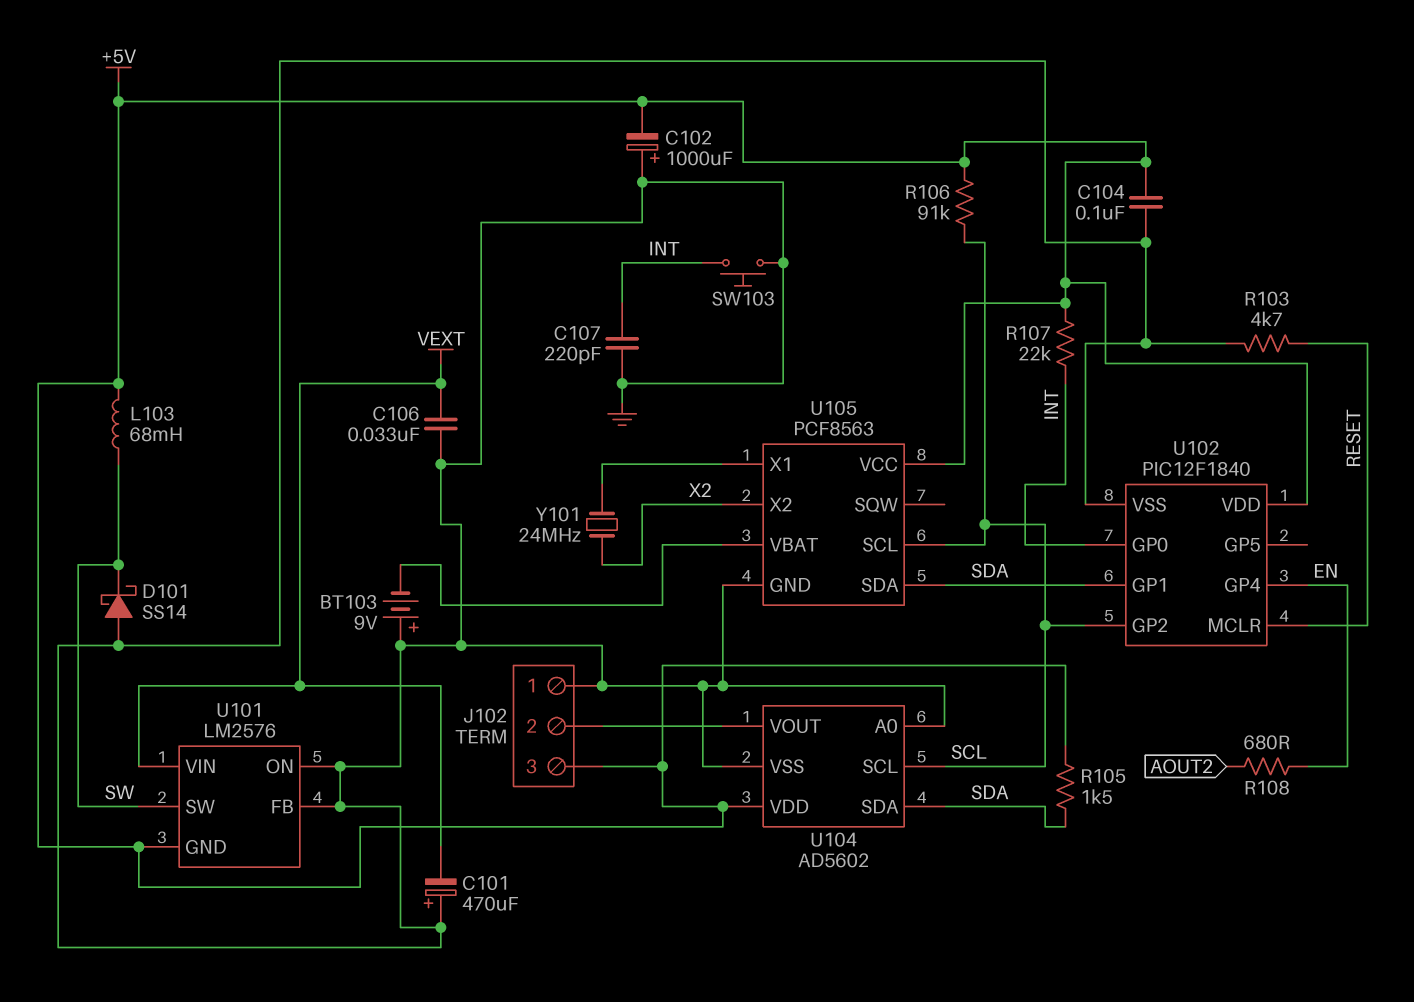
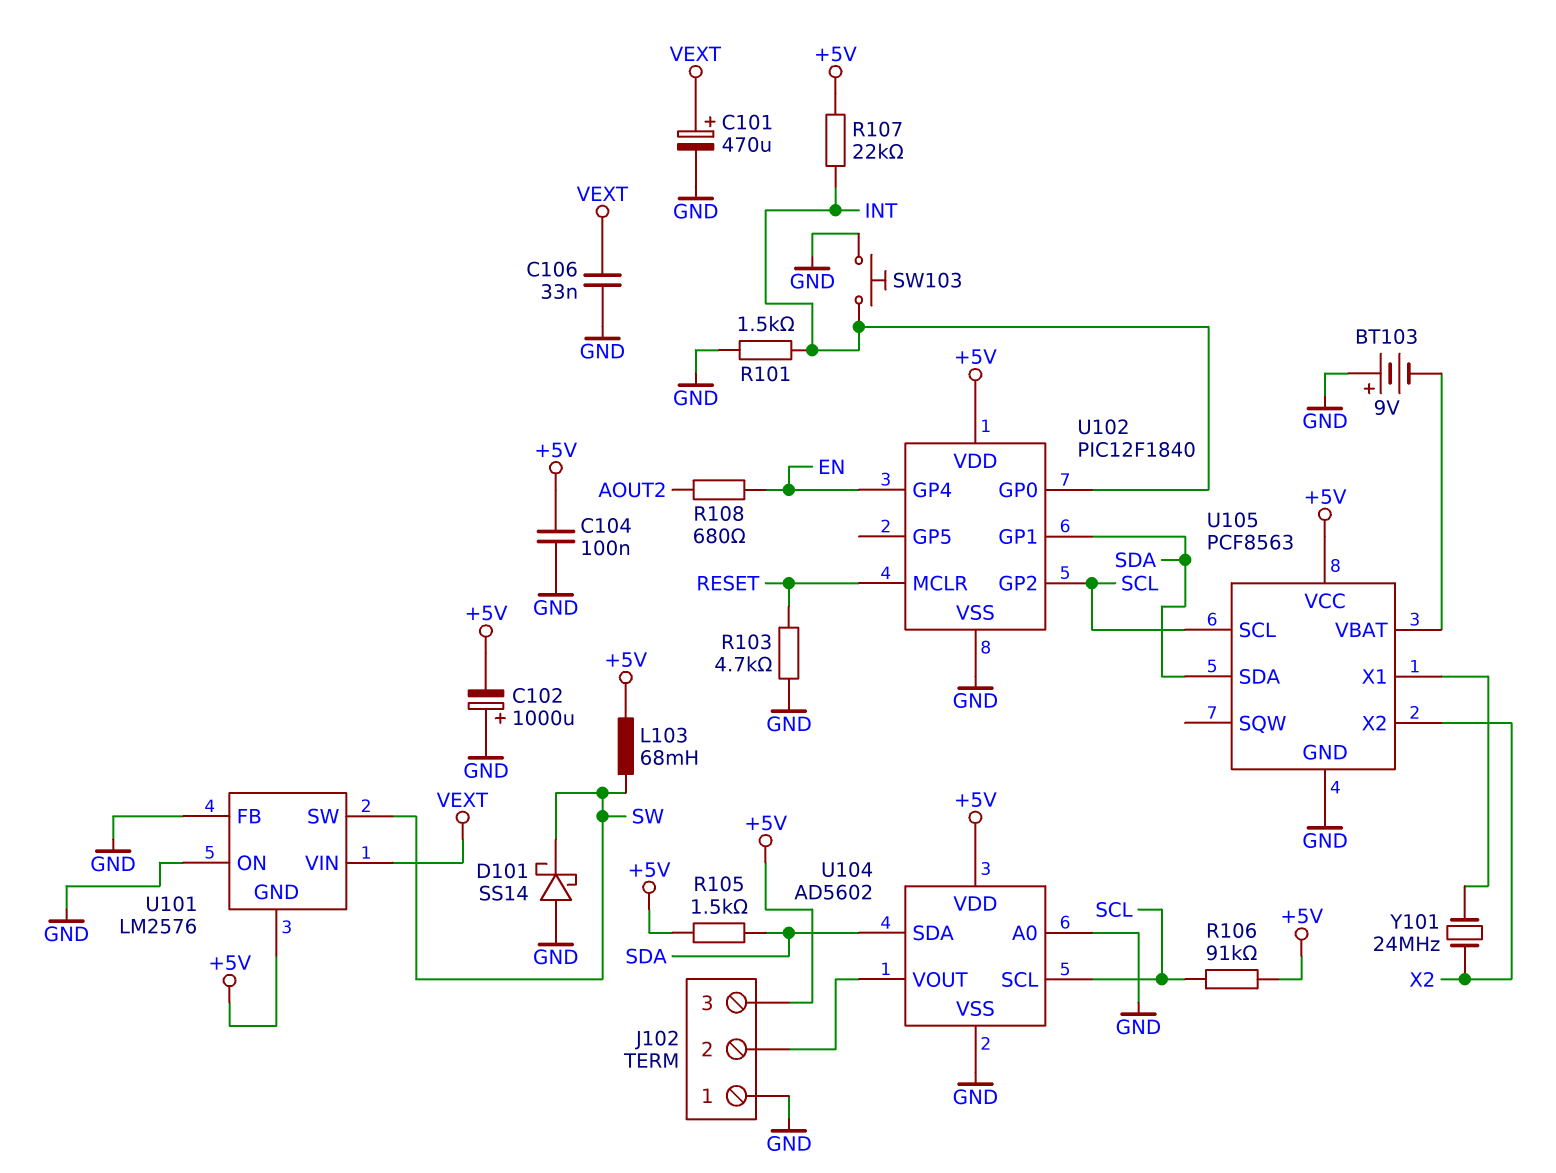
C101: 470uF (plus GND, minus VEXT) -> 470uF (plus VEXT, minus GND)
C107: 220pF (GND, INT) -> none
R101: none -> 1.5k (GND, INT)

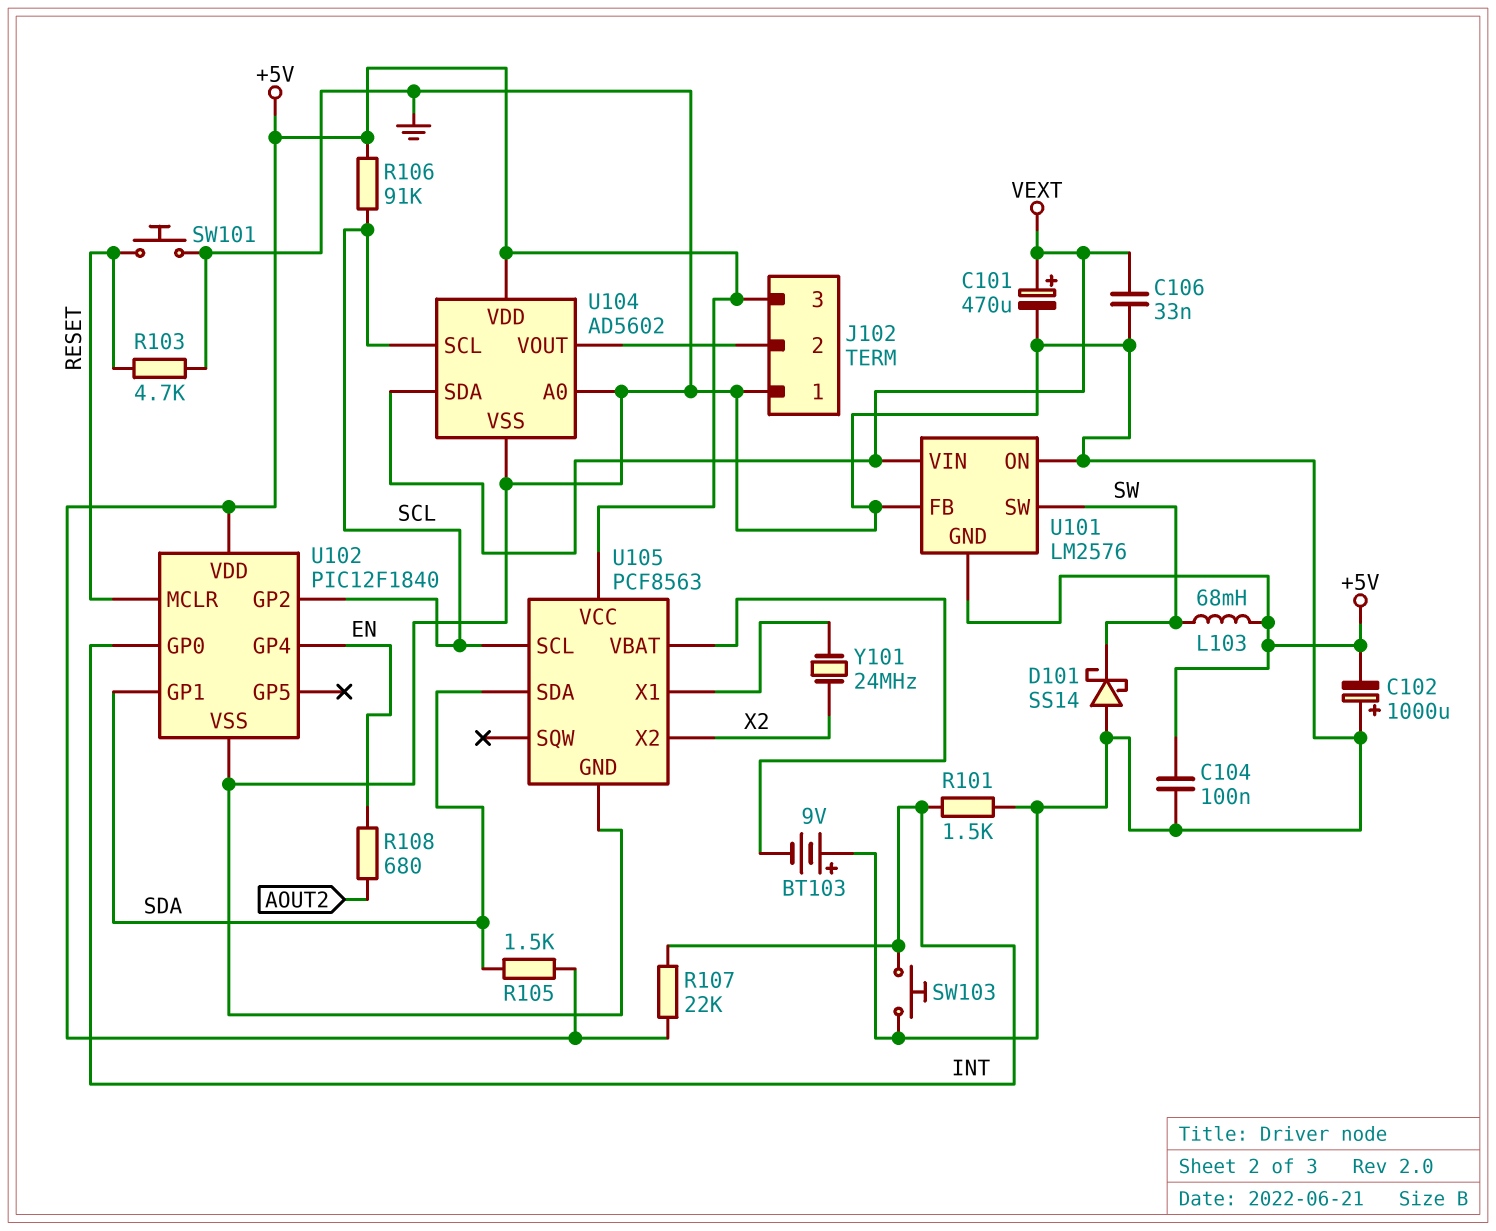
SW101: none -> button (GND, RESET)
U104 pin SDA: SDA -> VEXT

